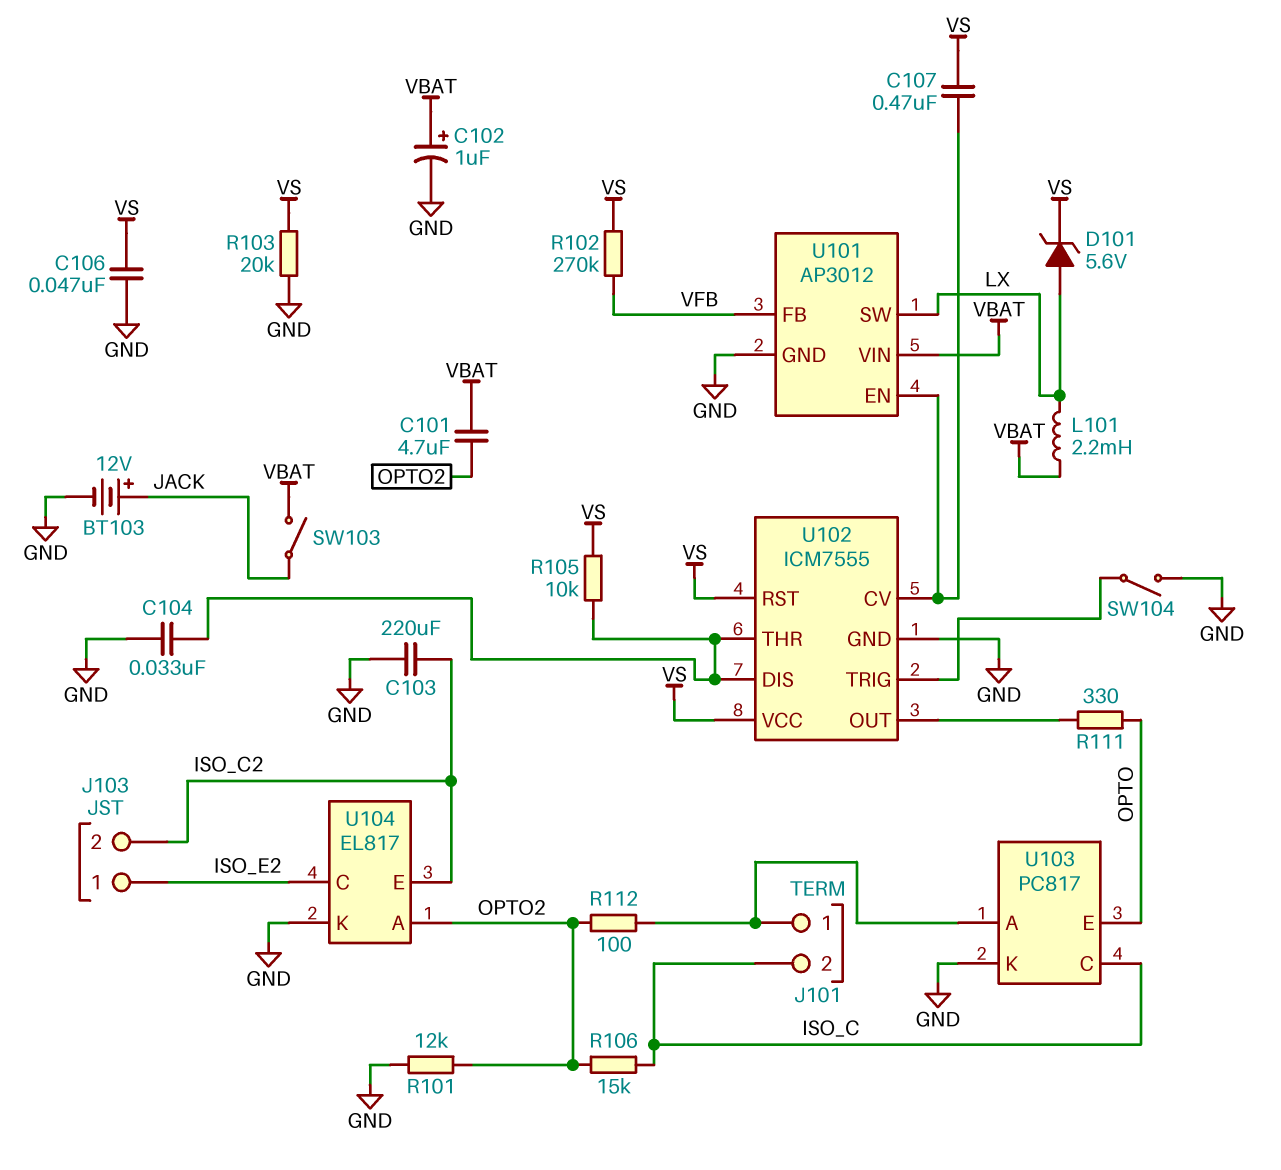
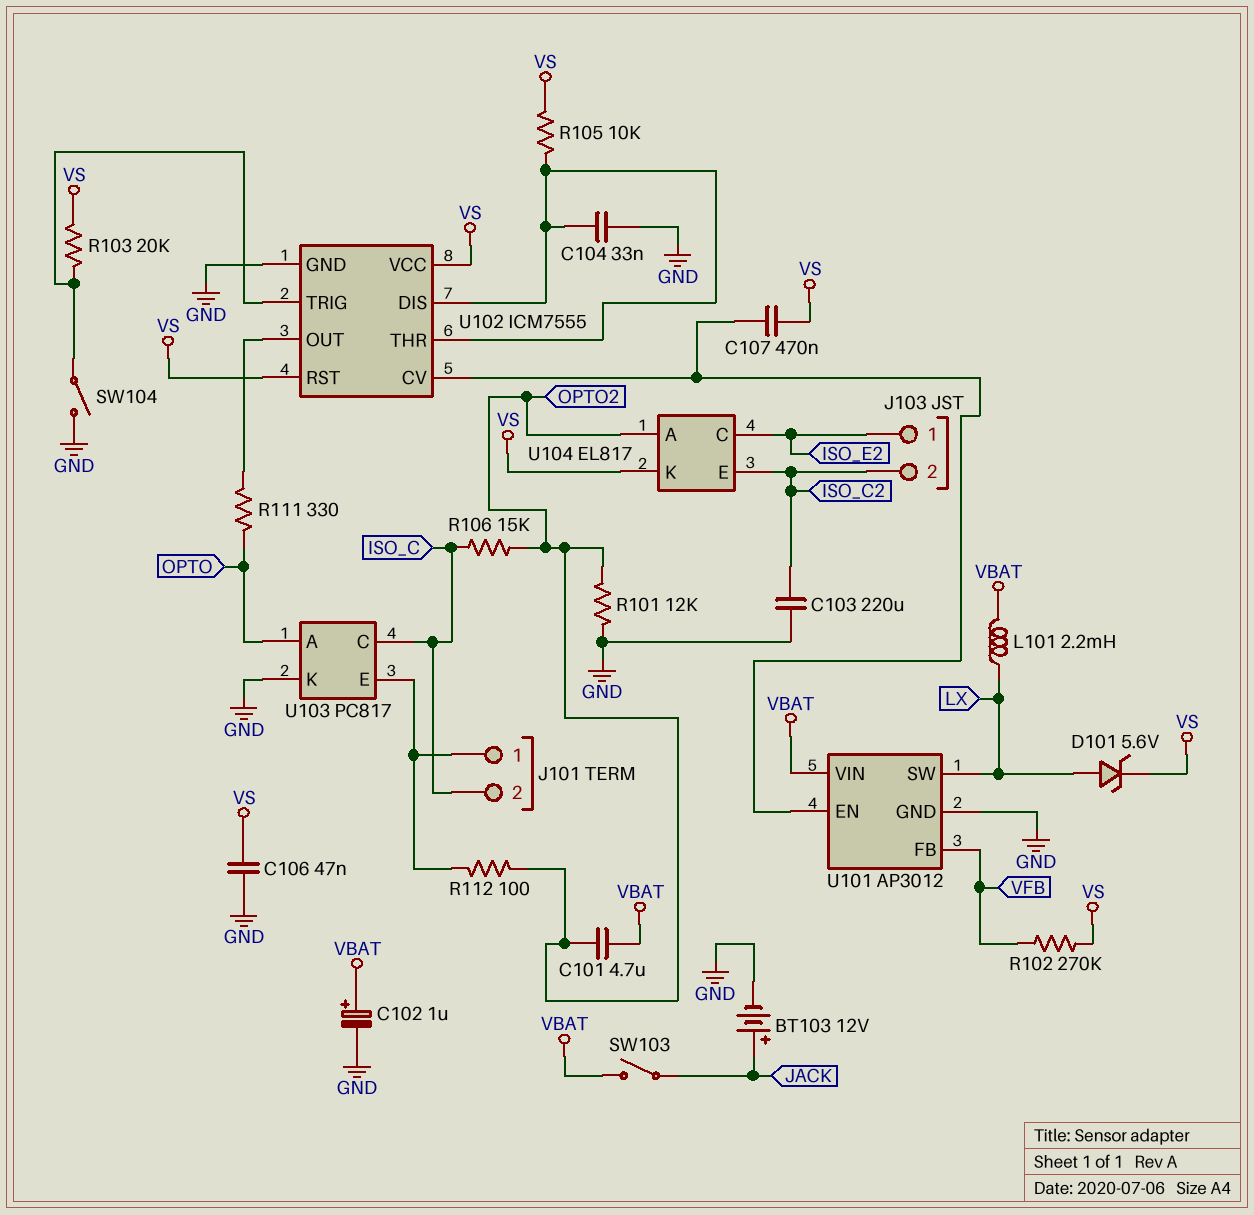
R103: 20k (GND, VS) -> 20k (U102/TRIG, VS)
U103 pin A: J101/1 -> OPTO
U103 pin E: OPTO -> J101/1
U104 pin K: GND -> VS

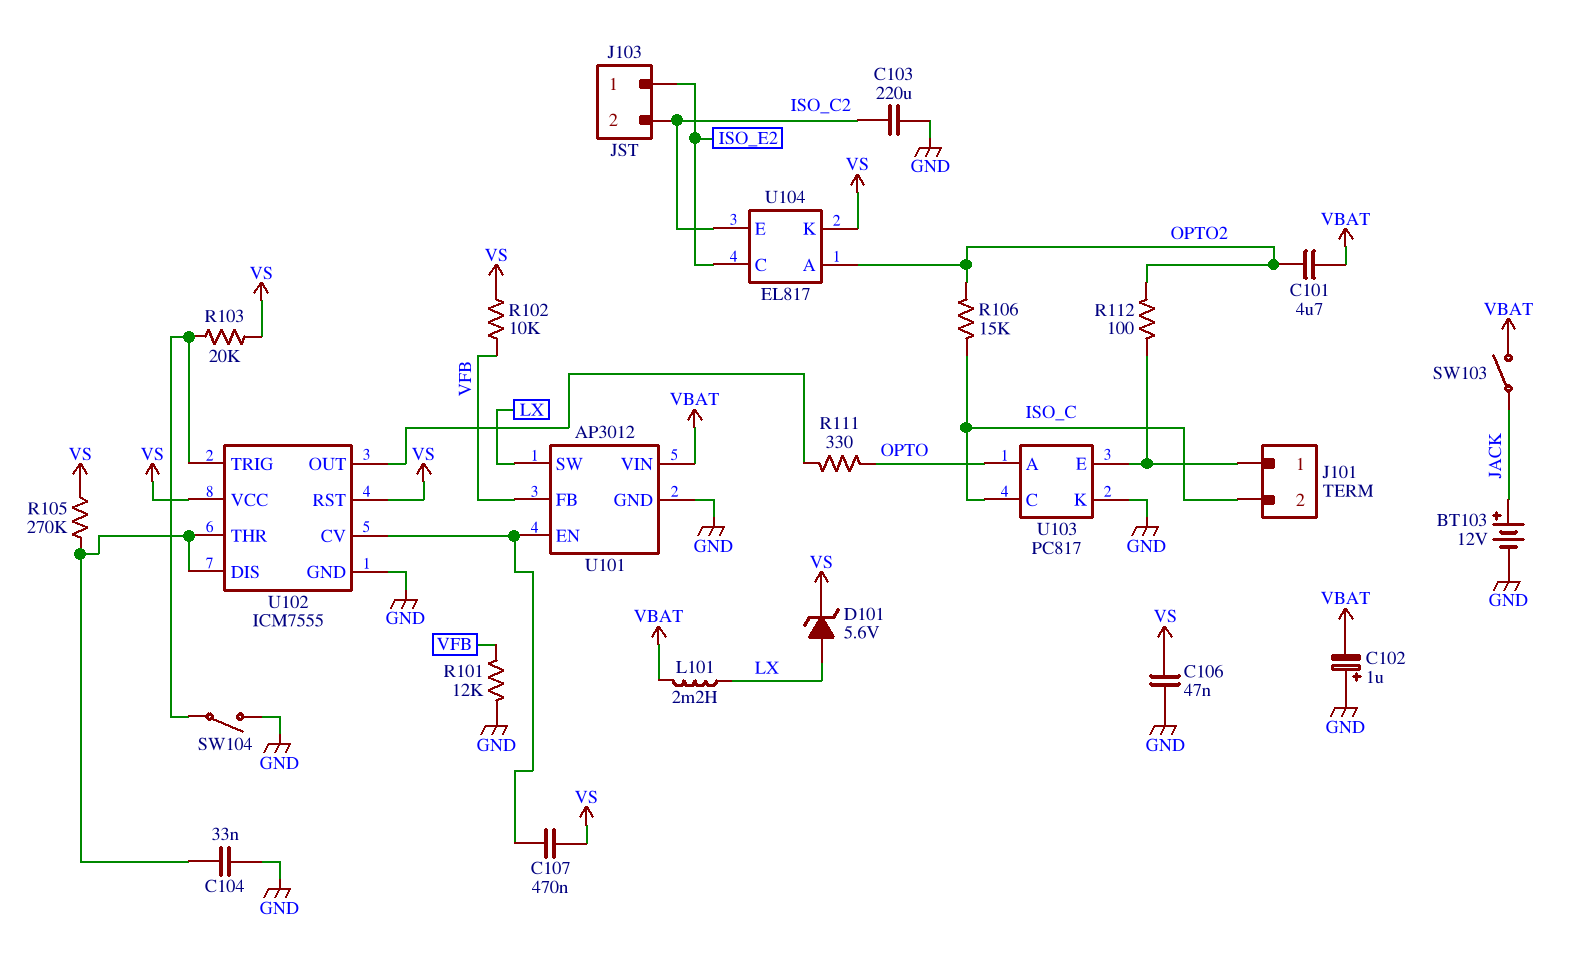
C102: 1uF (plus VBAT, minus GND) -> 1uF (plus GND, minus VBAT)
R101: 12k (GND, OPTO2) -> 12k (GND, VFB)
R102: 270k (VFB, VS) -> 10k (VFB, VS)
R105: 10k (U102/DIS, VS) -> 270k (U102/DIS, VS)

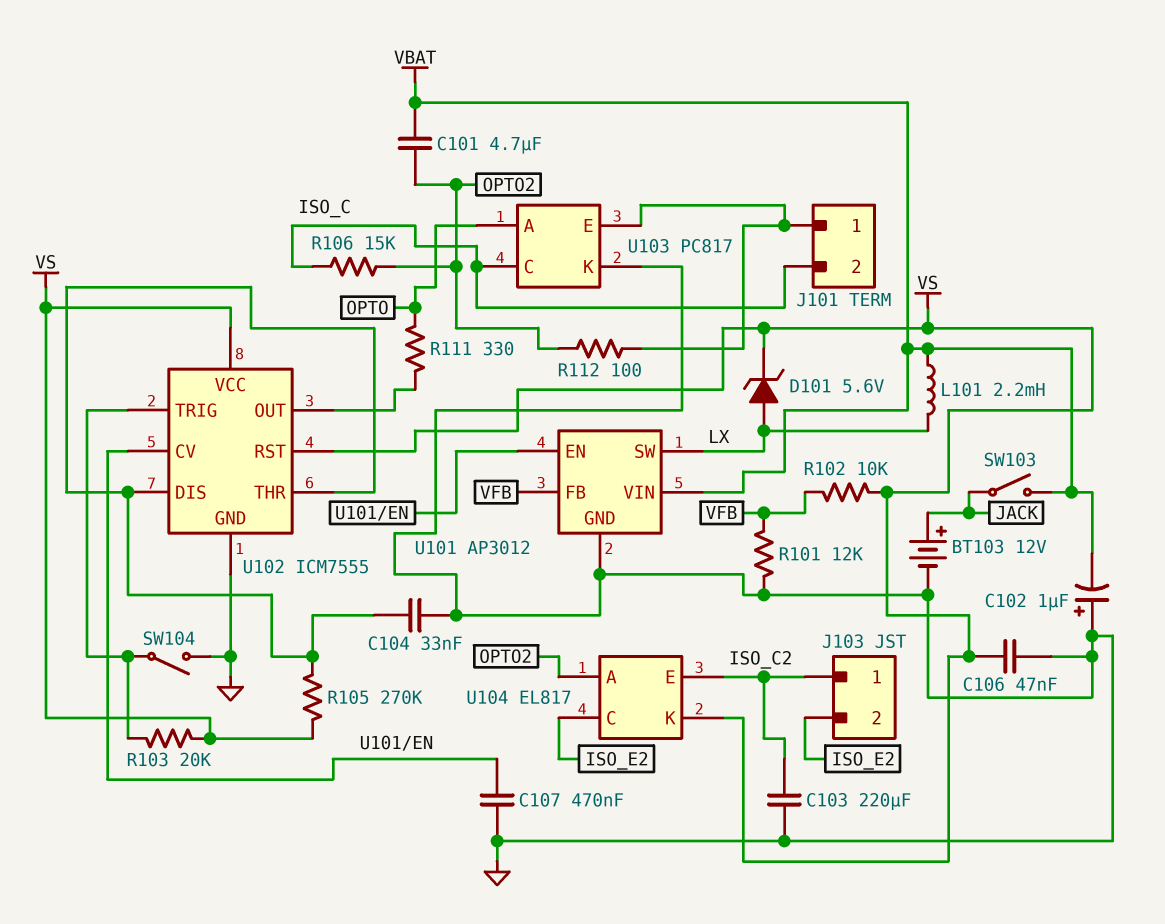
C107: 470nF (U101/EN, VS) -> 470nF (GND, U101/EN)
J103 pin 1: ISO_E2 -> ISO_C2
J103 pin 2: ISO_C2 -> ISO_E2

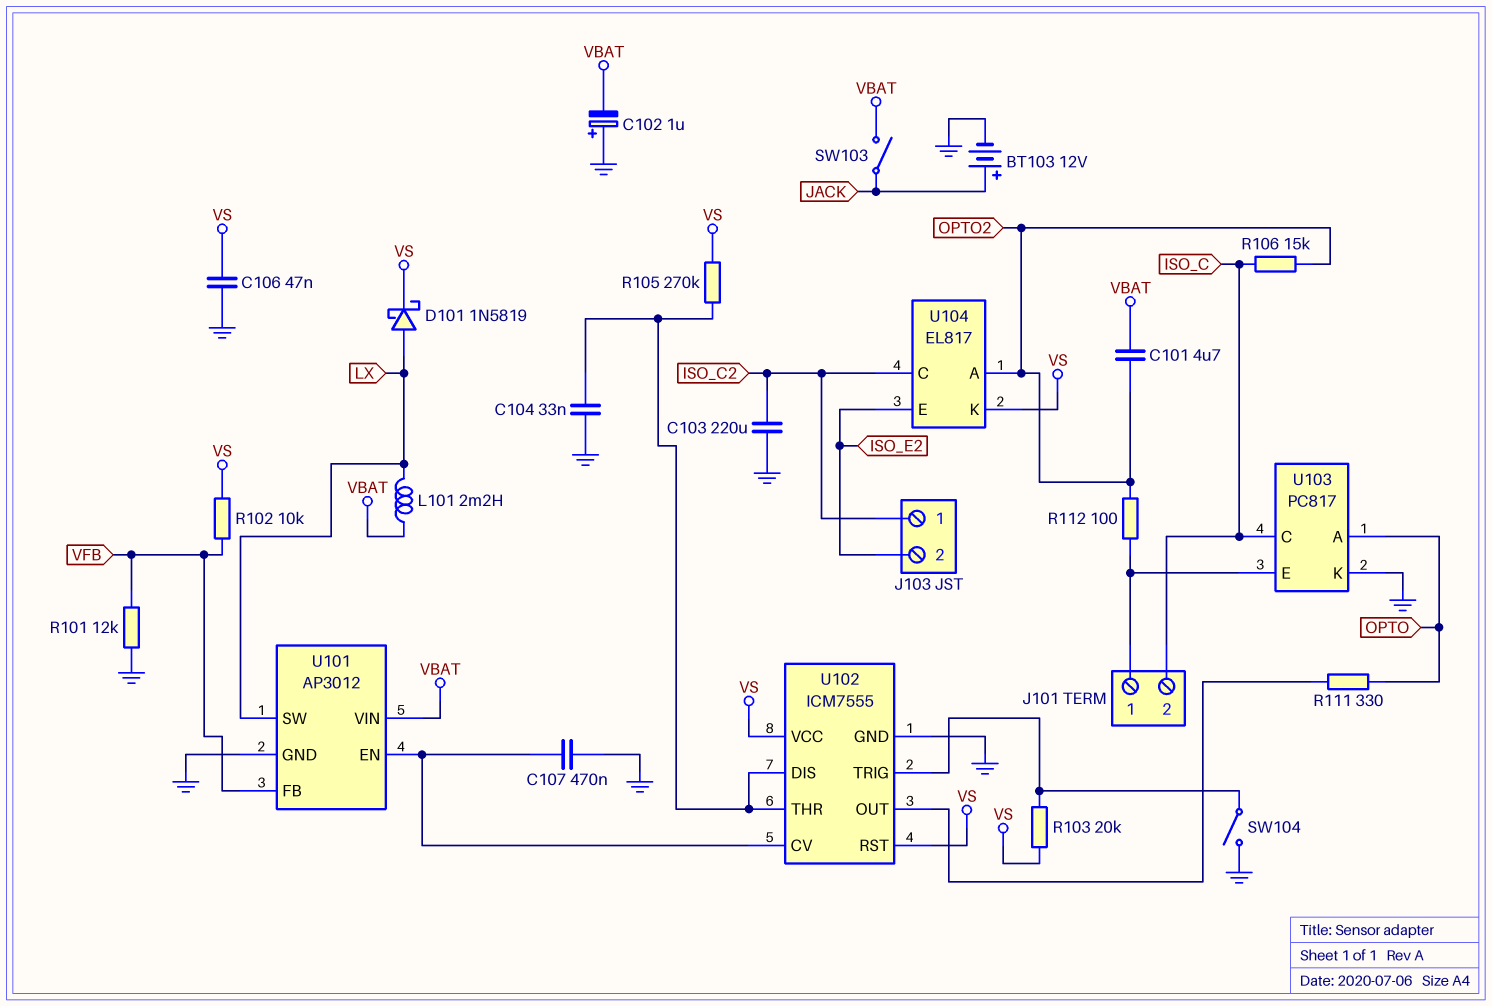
D101: zener 5.6V (A LX, K VS) -> schottky 1N5819 (A LX, K VS)
U104 pin C: ISO_E2 -> ISO_C2
U104 pin E: ISO_C2 -> ISO_E2

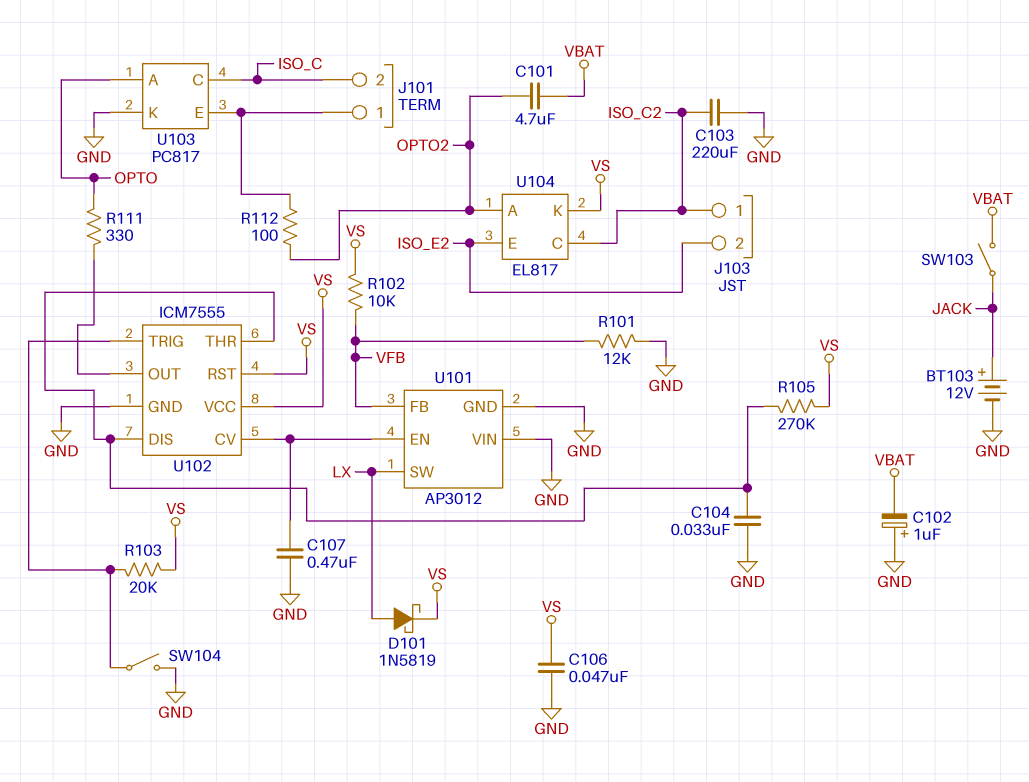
L101: 2.2mH (LX, VBAT) -> none
R106: 15k (ISO_C, OPTO2) -> none
U101 pin VIN: VBAT -> GND

